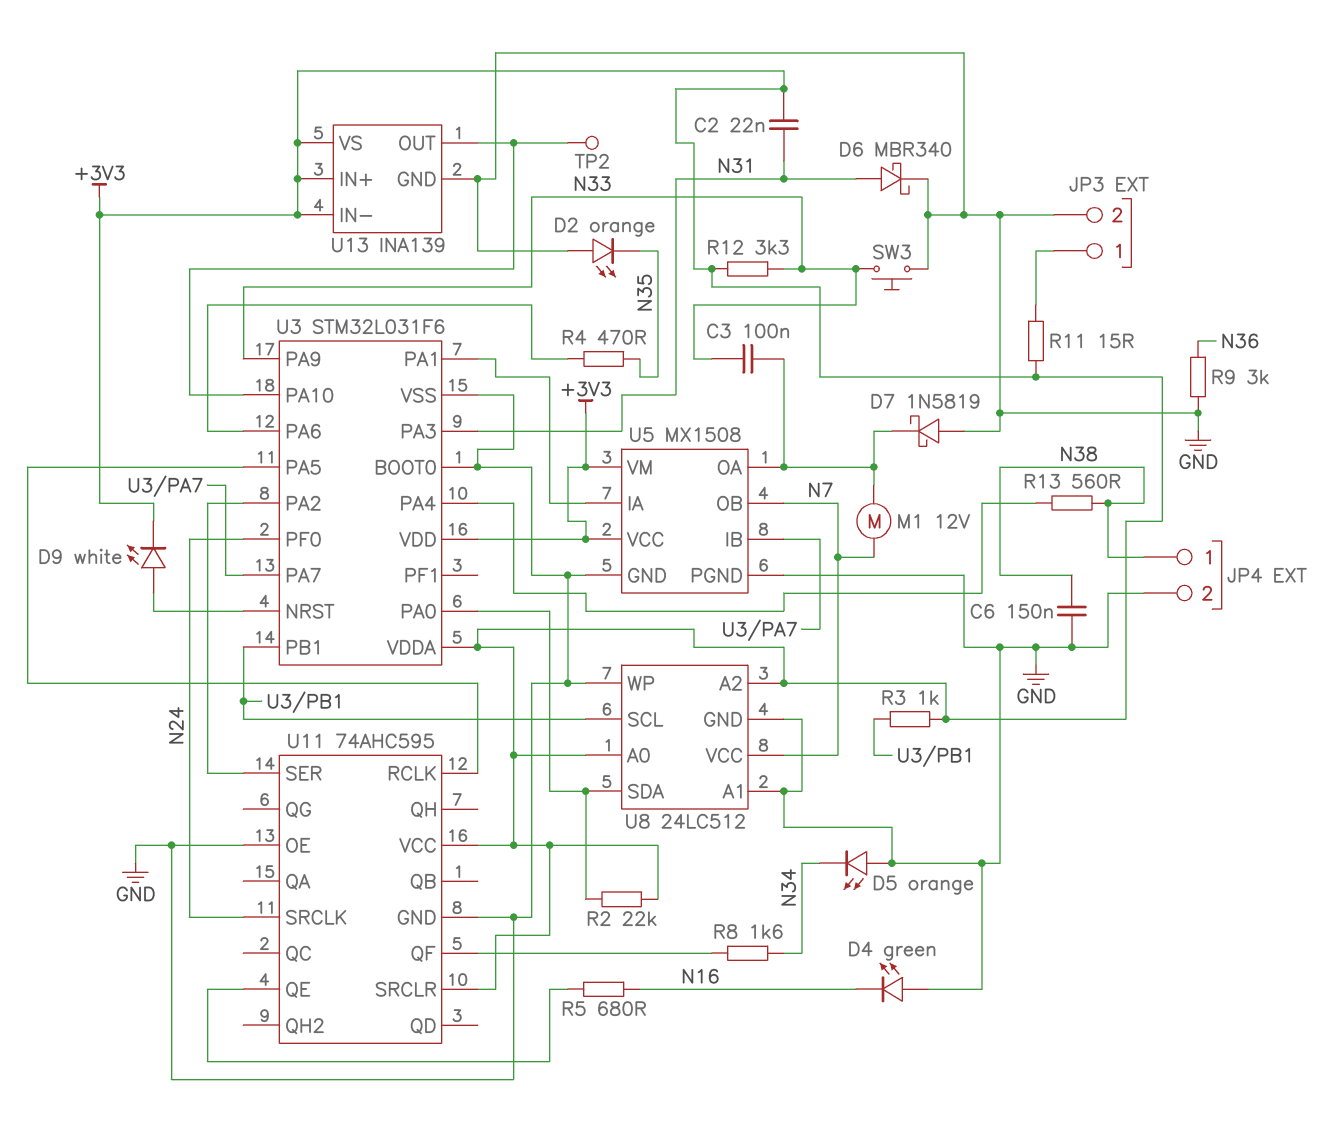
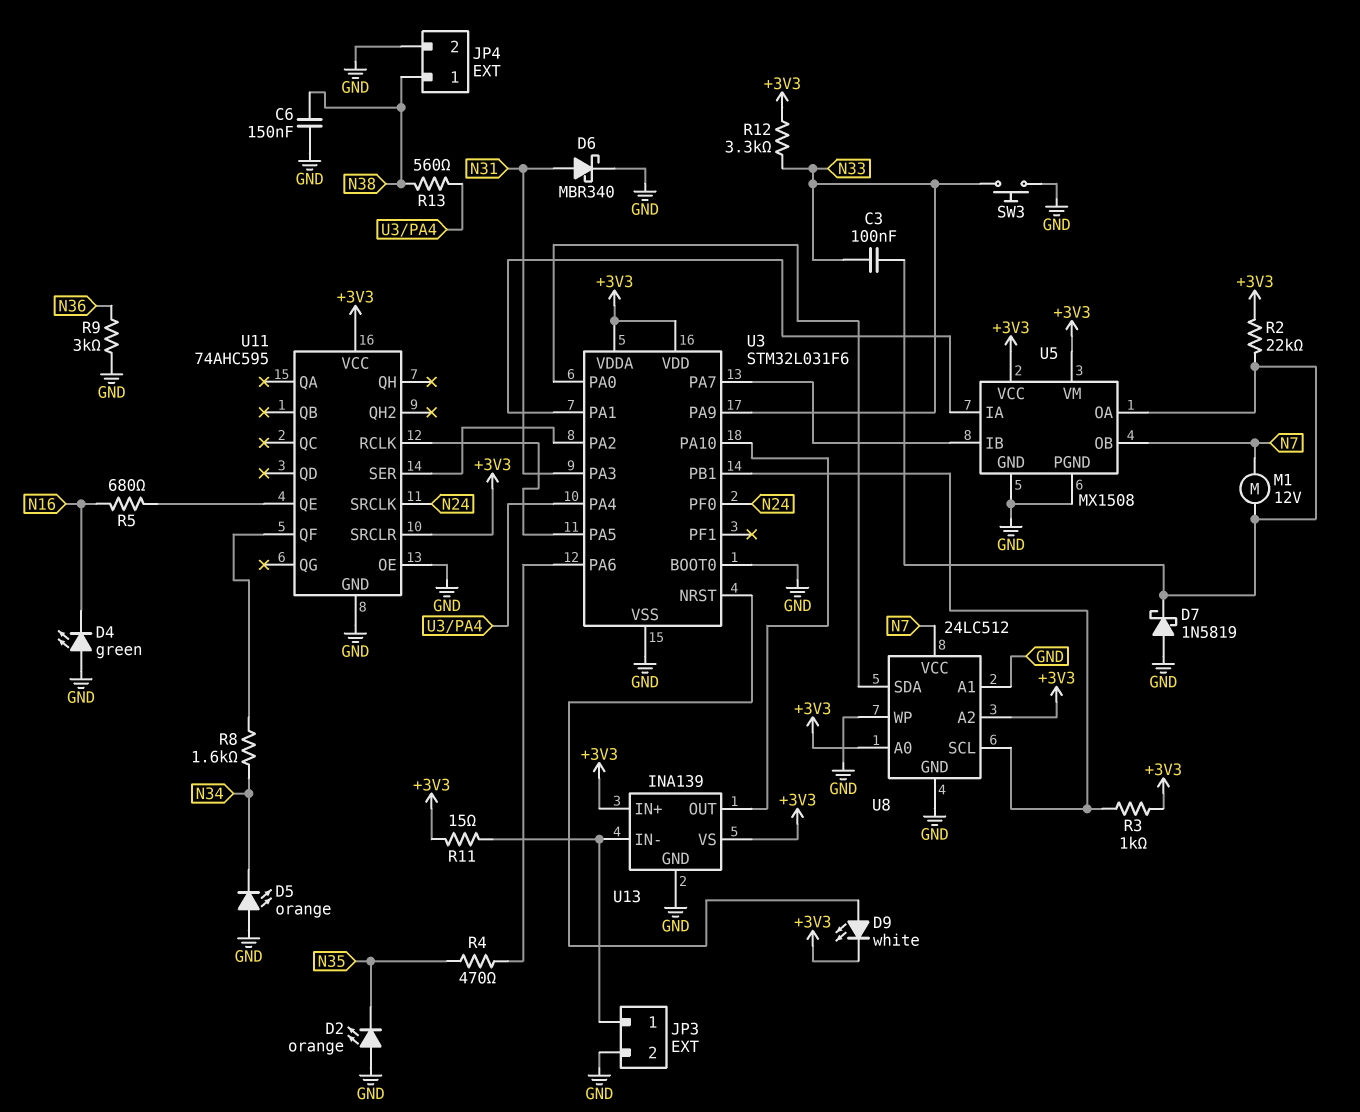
C2: 22nF (+3V3, N31) -> none
R2: 22k (+3V3, U3/PA0) -> 22k (+3V3, U5/OA)
TP2: test point (U3/PA10) -> none
U13 pin IN-: +3V3 -> JP3/1

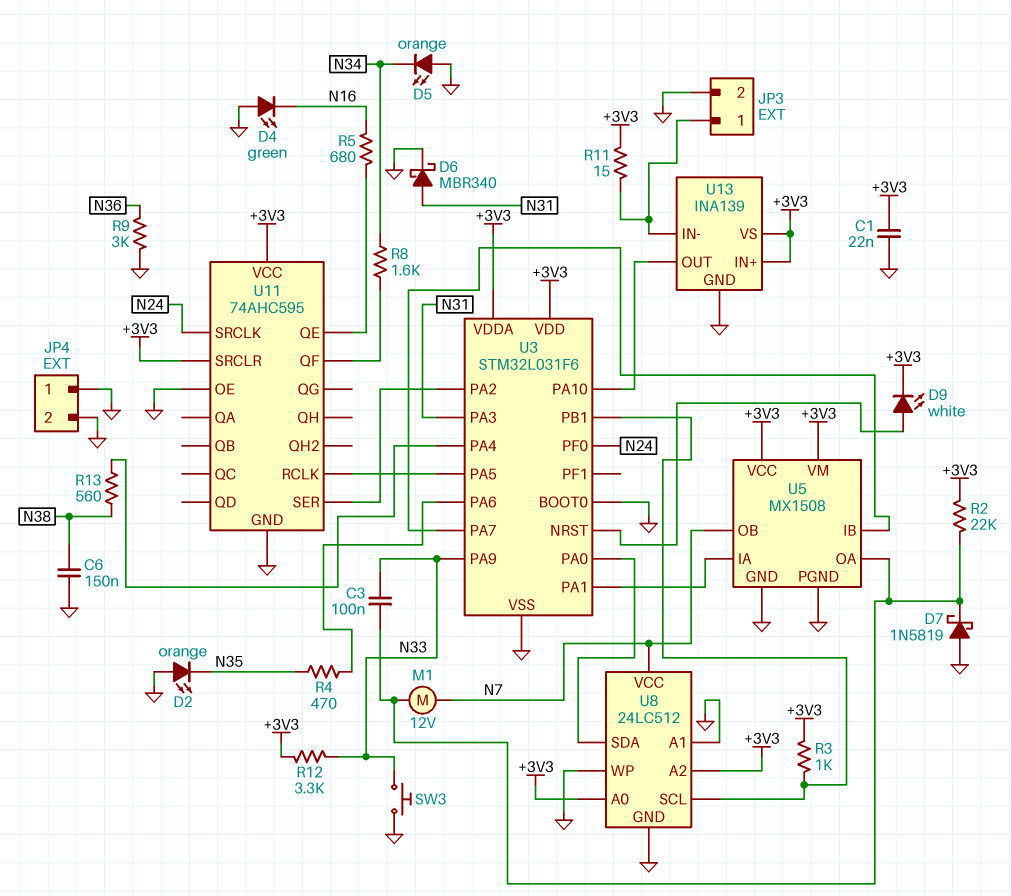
C1: none -> 22nF (+3V3, GND)
JP4 pin 1: N38 -> GND

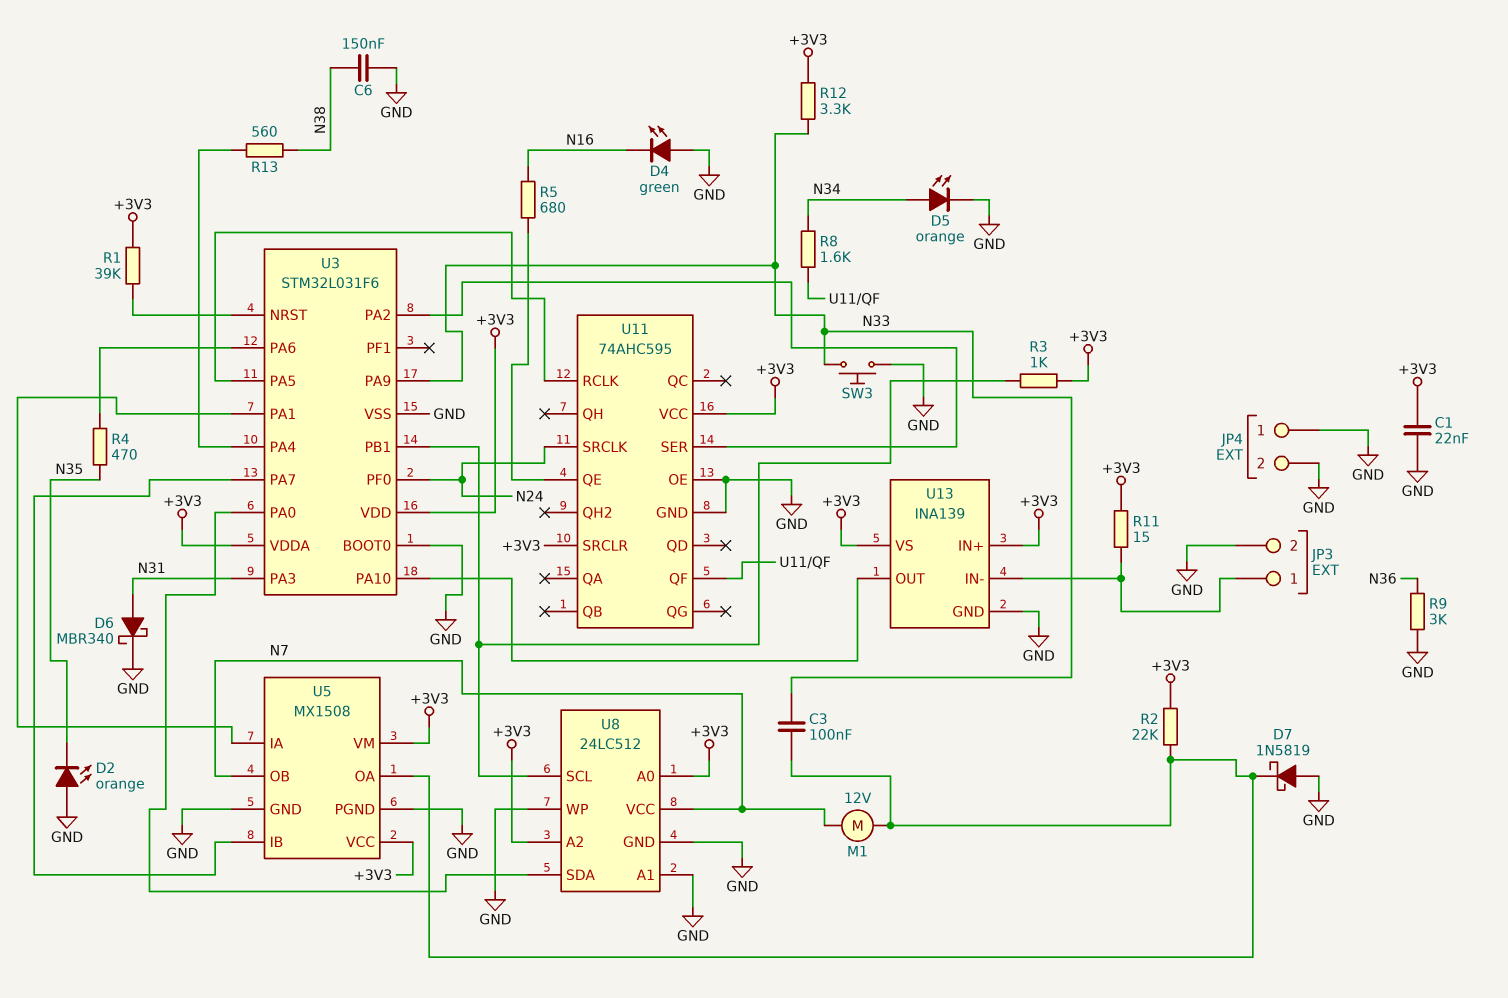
D5: LED orange (A GND, K N34) -> LED orange (A N34, K GND)
D9: LED white (A U3/NRST, K +3V3) -> none
R1: none -> 39k (+3V3, U3/NRST)

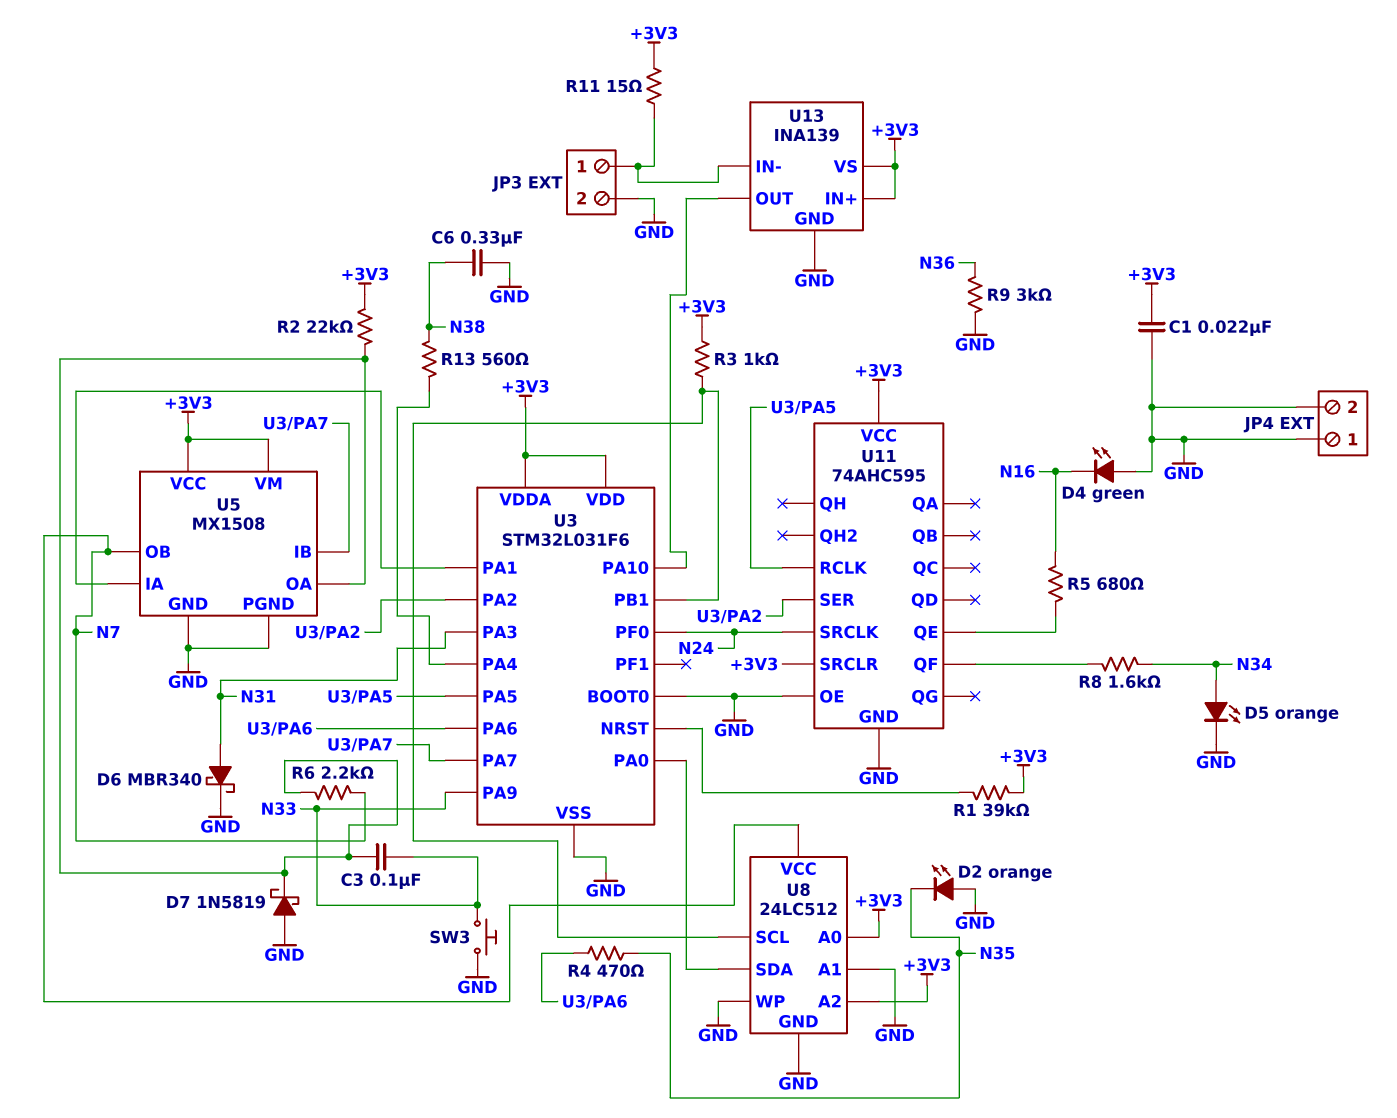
C6: 150nF (GND, N38) -> 330nF (GND, N38)
M1: motor 12V (N7, U5/OA) -> none
R6: none -> 2.2k (N7, U5/OA)
R12: 3.3k (+3V3, N33) -> none

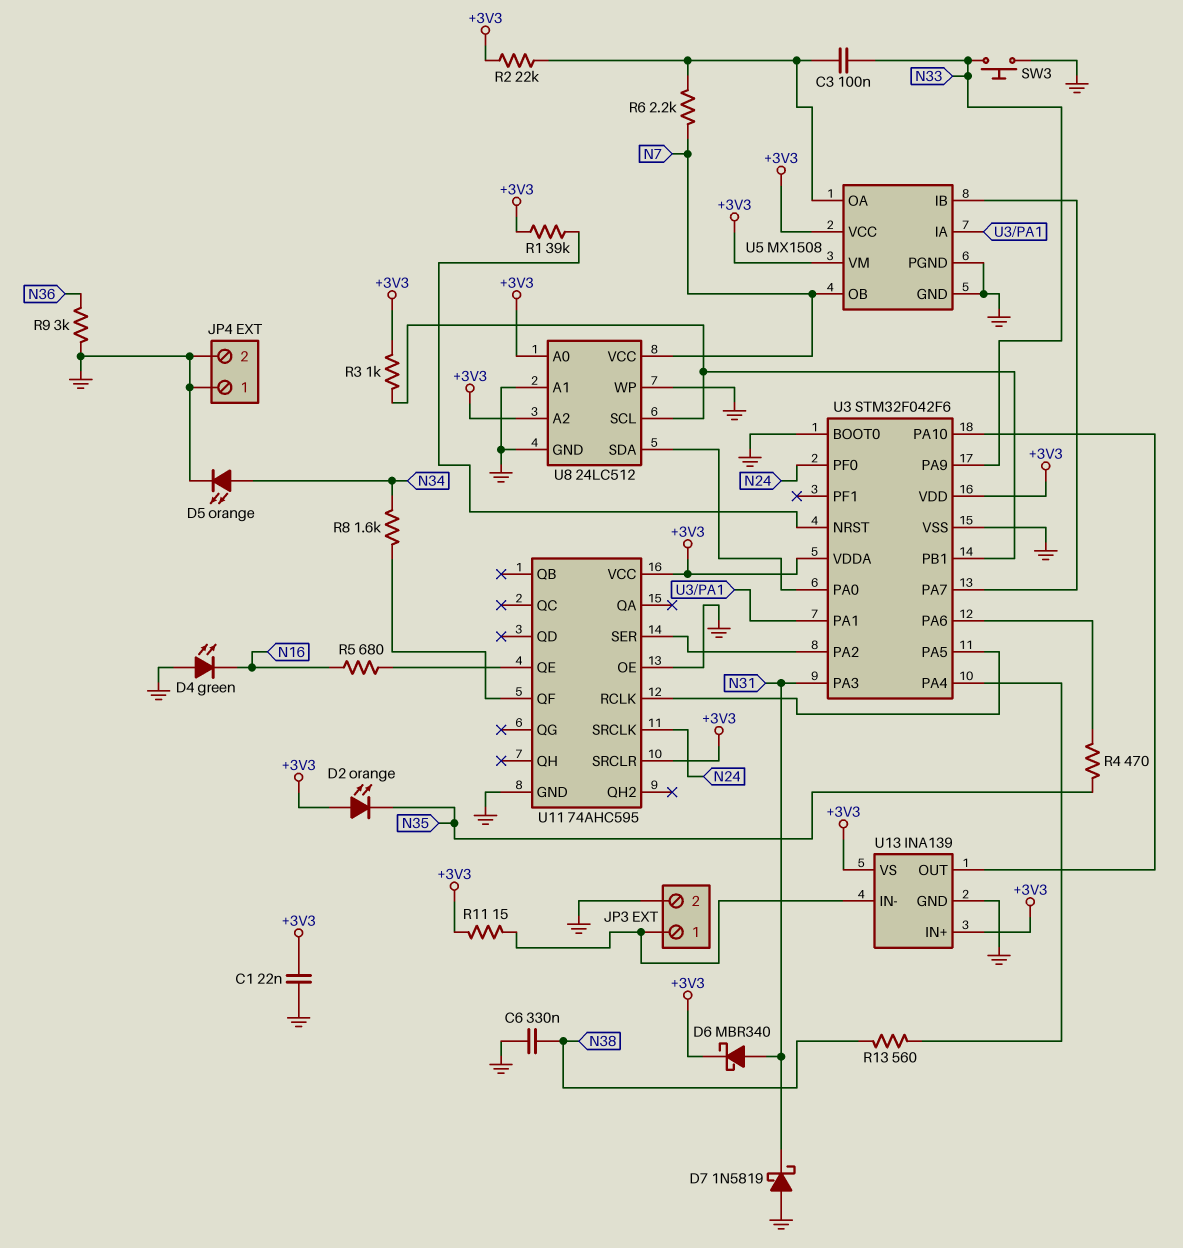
D2: LED orange (A GND, K N35) -> LED orange (A +3V3, K N35)
D6: schottky MBR340 (A N31, K GND) -> schottky MBR340 (A N31, K +3V3)
D7: schottky 1N5819 (A GND, K U5/OA) -> schottky 1N5819 (A GND, K N31)
U3: STM32L031F6 -> STM32F042F6

